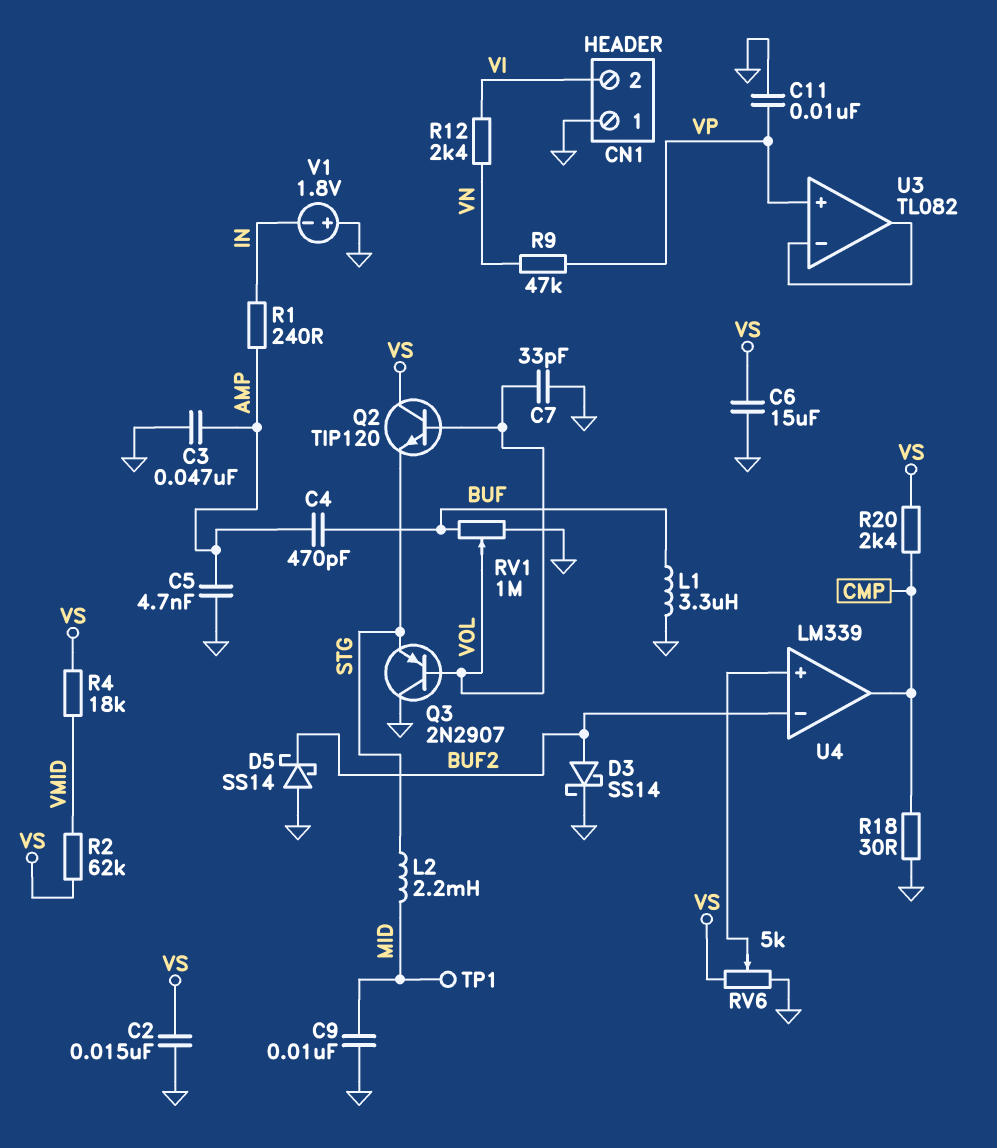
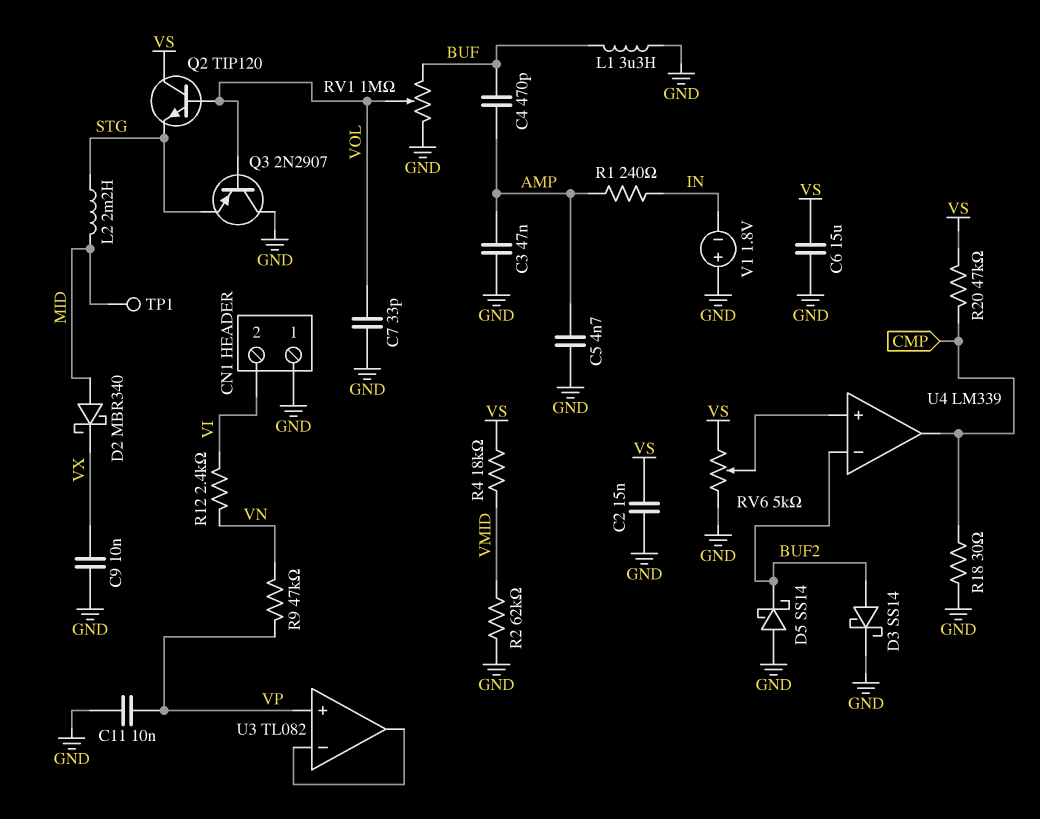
C9: 10nF (GND, MID) -> 10nF (GND, VX)
D2: none -> schottky MBR340 (A MID, K VX)
R2: 62k (VMID, VS) -> 62k (GND, VMID)
R20: 2.4k (CMP, VS) -> 47k (CMP, VS)

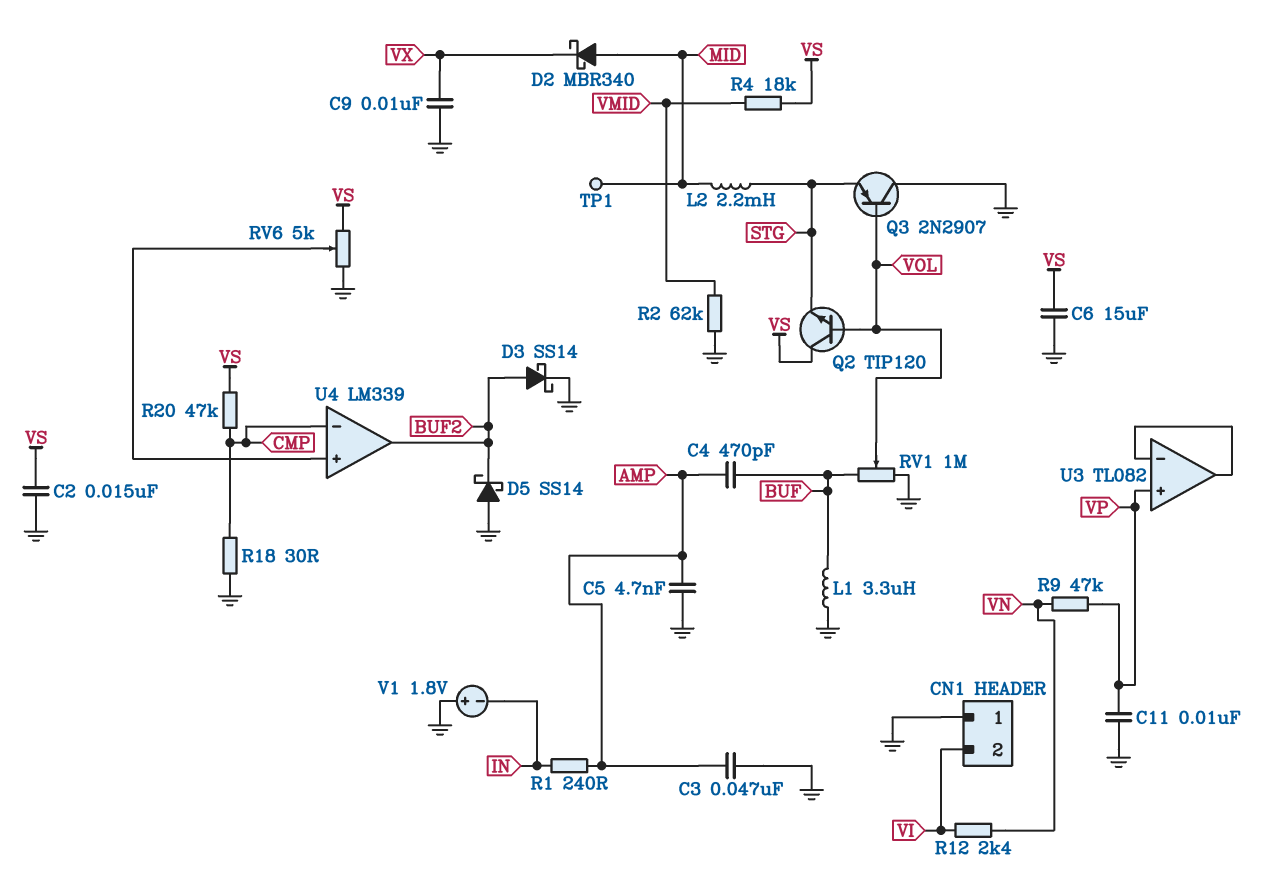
C7: 33pF (GND, VOL) -> none
U4 pin in-: BUF2 -> CMP
U4 pin out: CMP -> BUF2

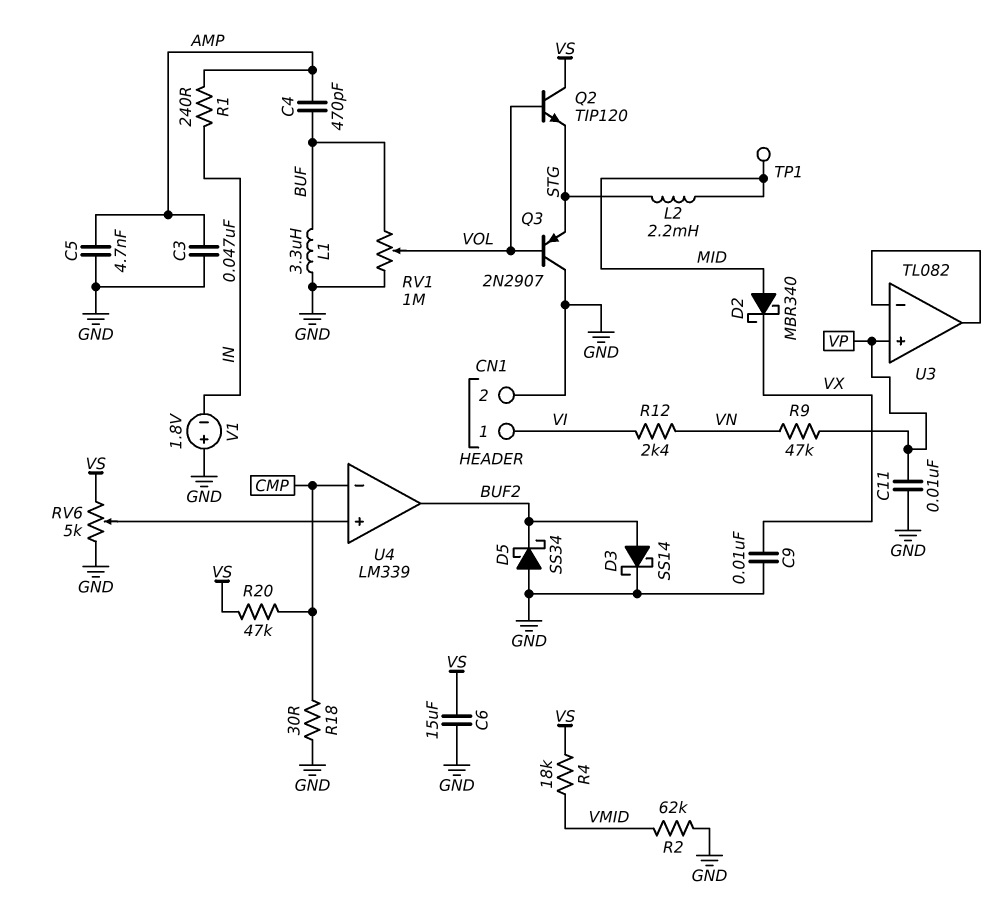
C2: 15nF (GND, VS) -> none
CN1 pin 1: GND -> VI
CN1 pin 2: VI -> GND
D5: schottky SS14 (A GND, K BUF2) -> schottky SS34 (A GND, K BUF2)

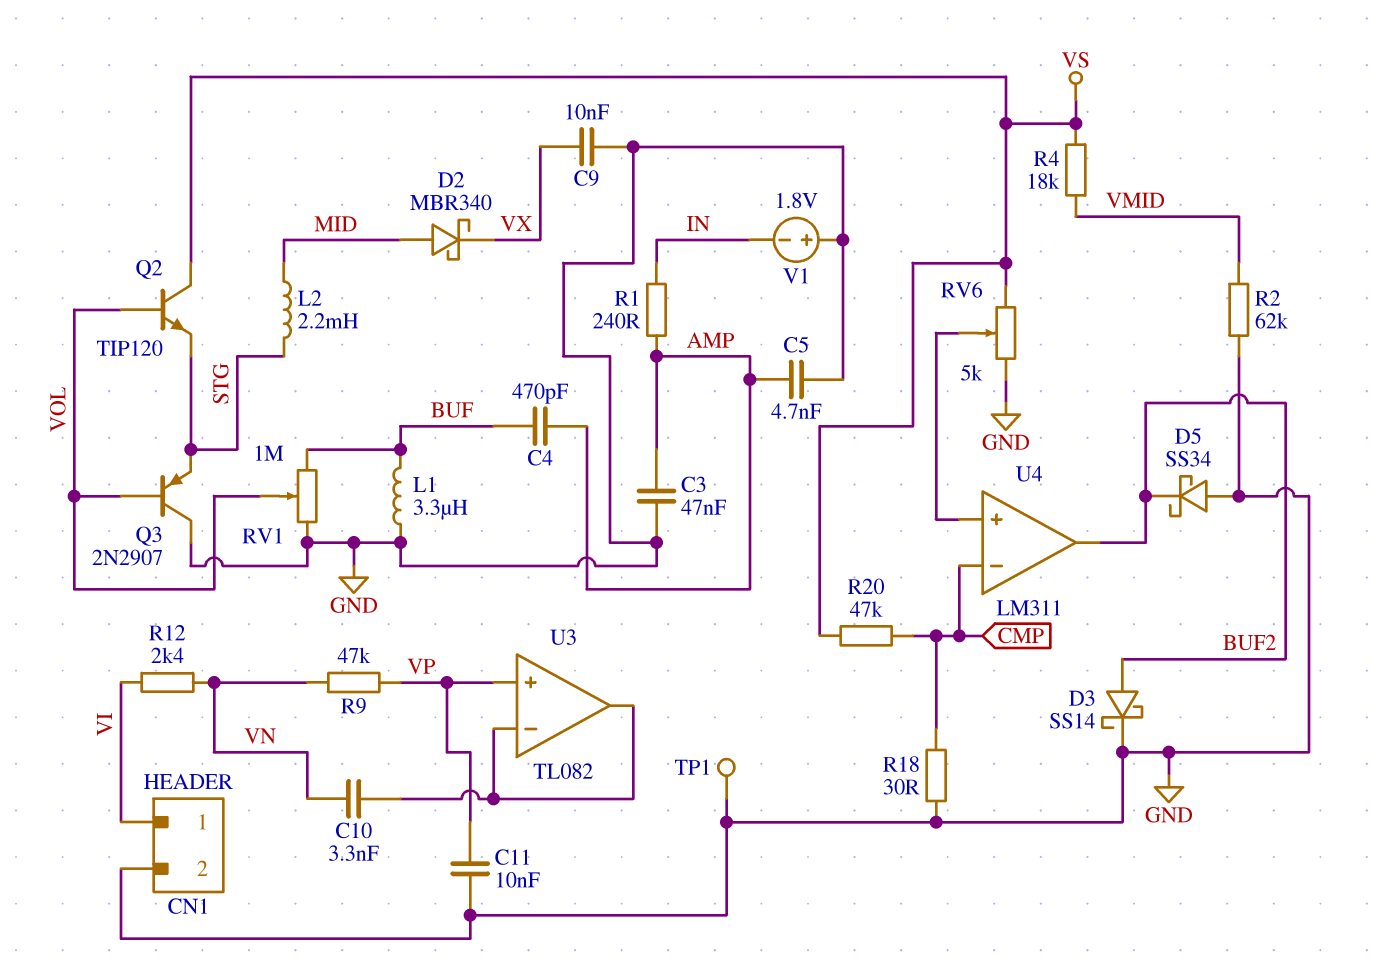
C6: 15uF (GND, VS) -> none
C10: none -> 3.3nF (U3/in-, VN)
TP1: test point (MID) -> test point (GND)
U4: LM339 -> LM311

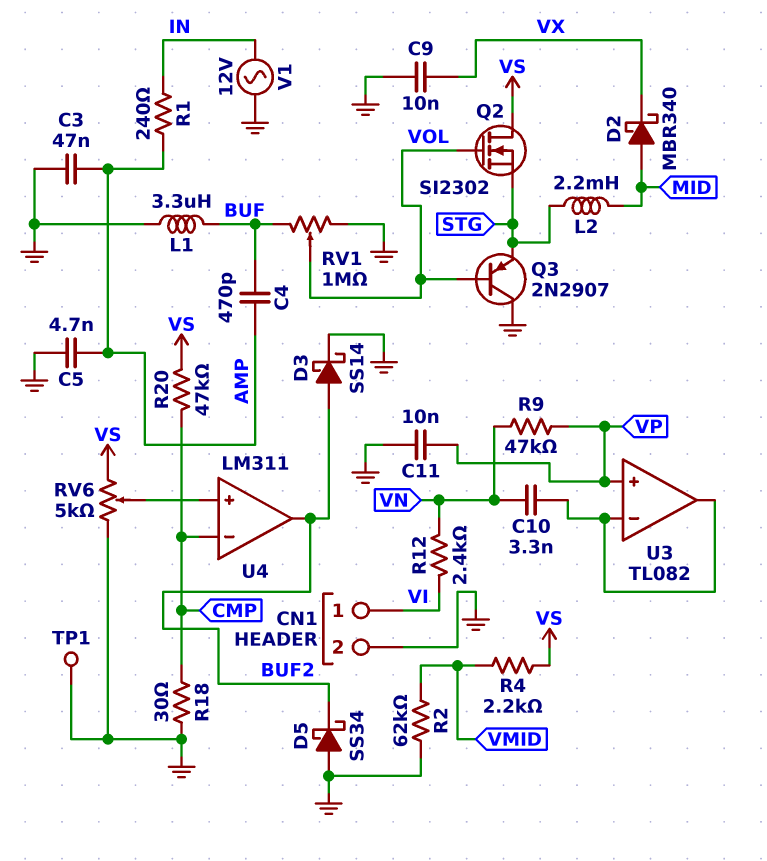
Q2: NPN TIP120 (B VOL, C VS, E STG) -> NMOS SI2302 (G VOL, D VS, S STG)
R4: 18k (VMID, VS) -> 2.2k (VMID, VS)
V1: 1.8V (plus GND, minus IN) -> AC 12V (GND, IN)

